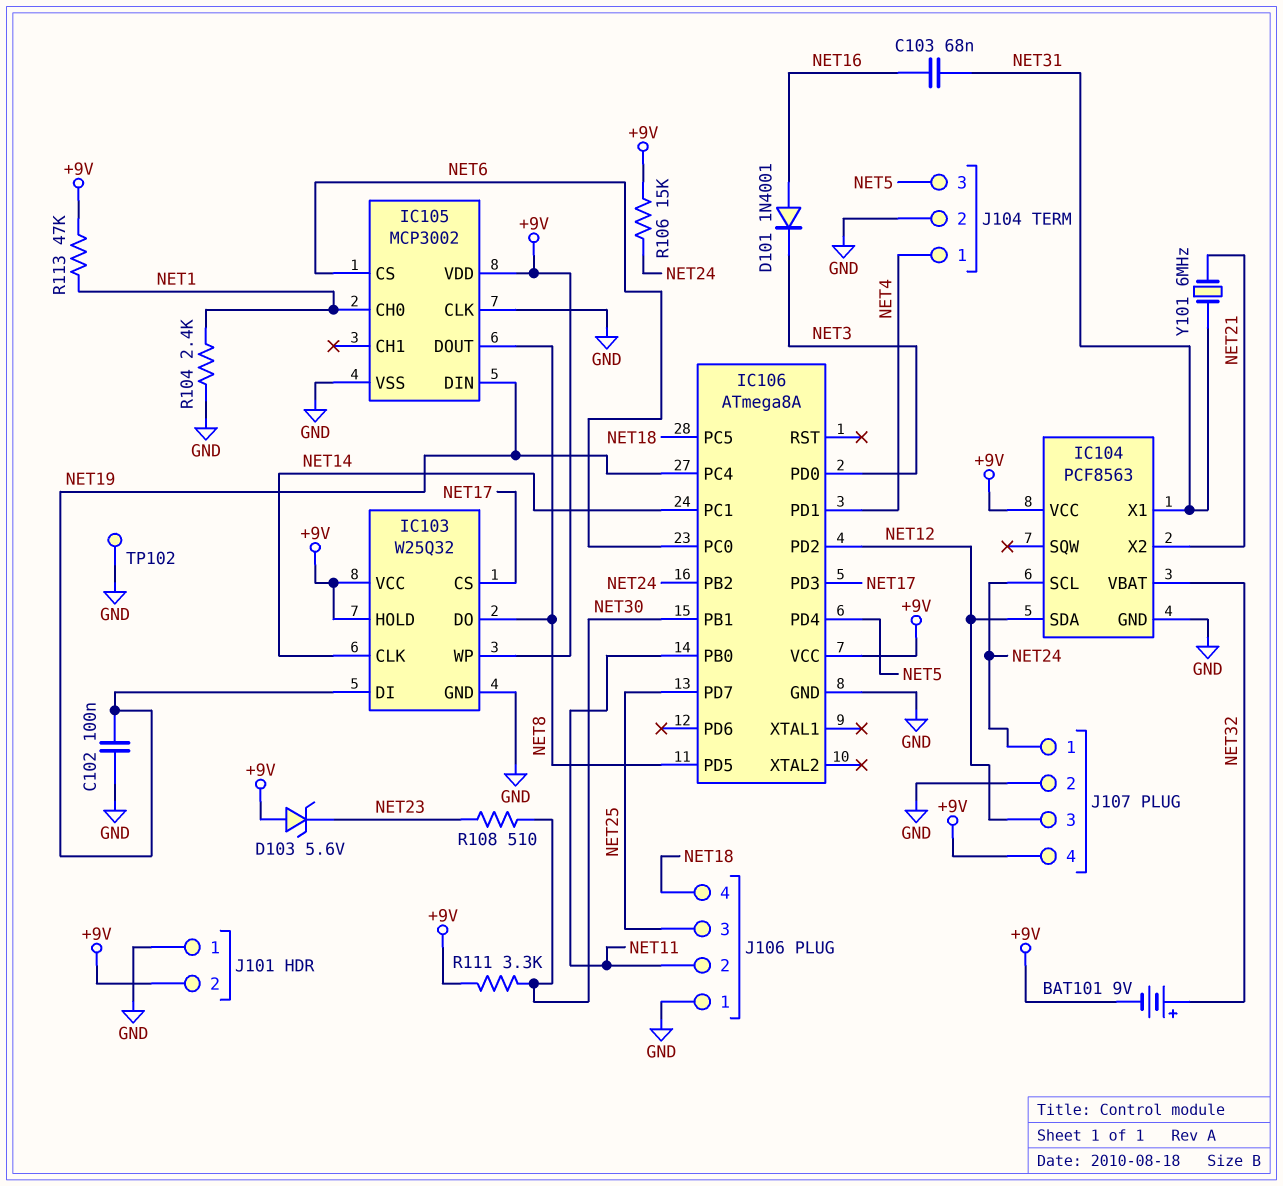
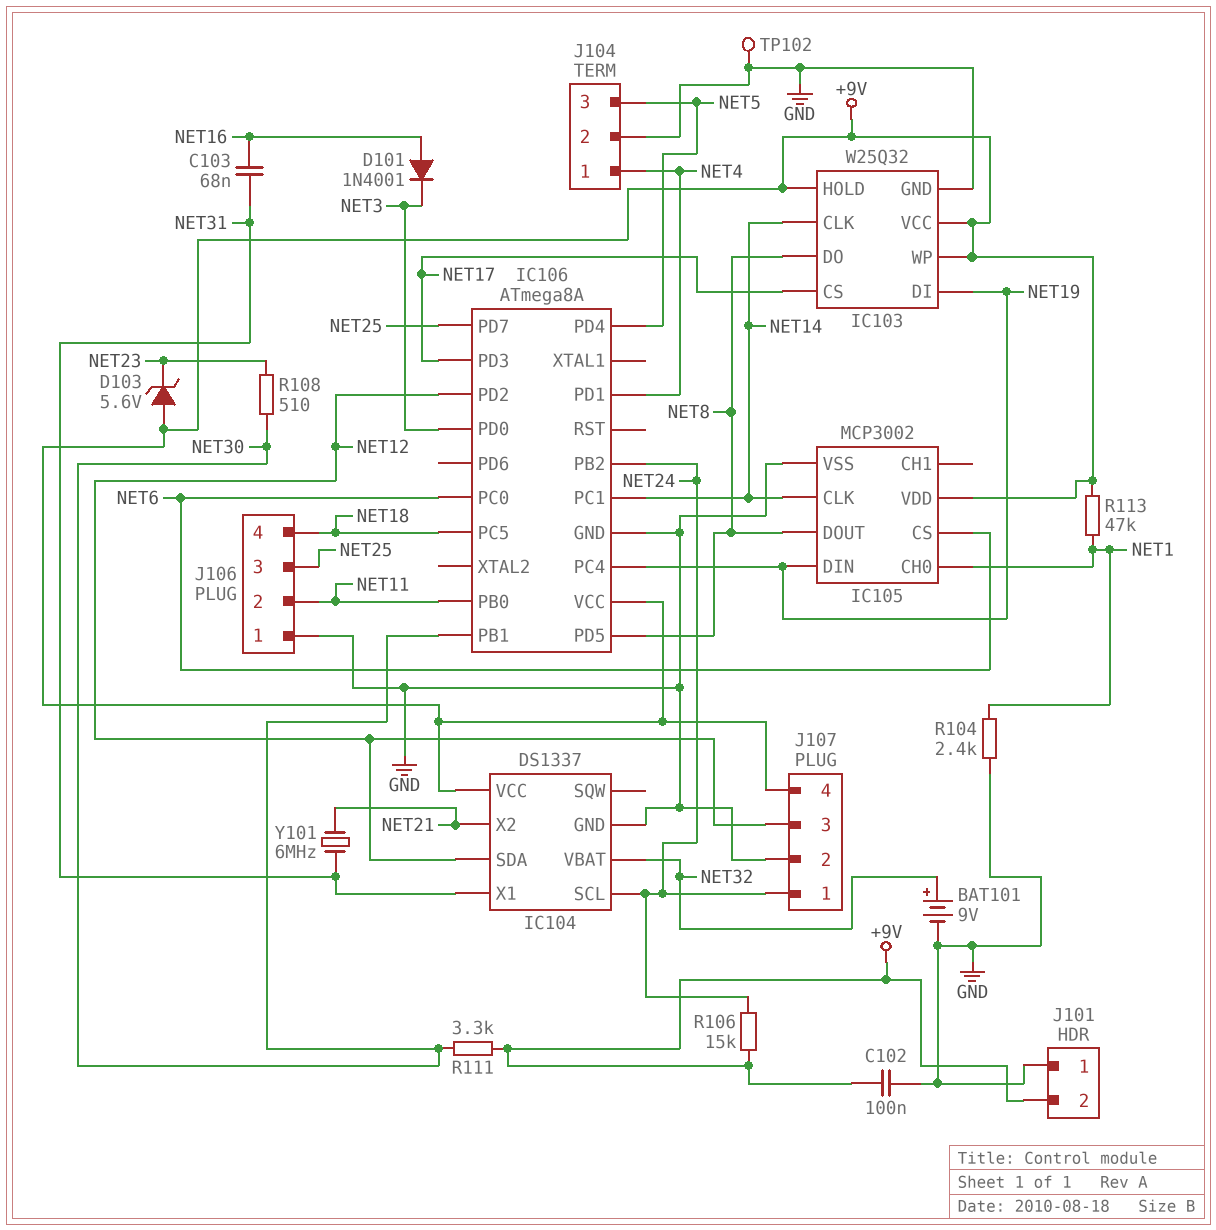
BAT101: 9V (plus NET32, minus +9V) -> 9V (plus NET32, minus GND)
C102: 100nF (GND, NET19) -> 100nF (+9V, GND)
IC104: PCF8563 -> DS1337
IC105 pin CLK: GND -> NET14

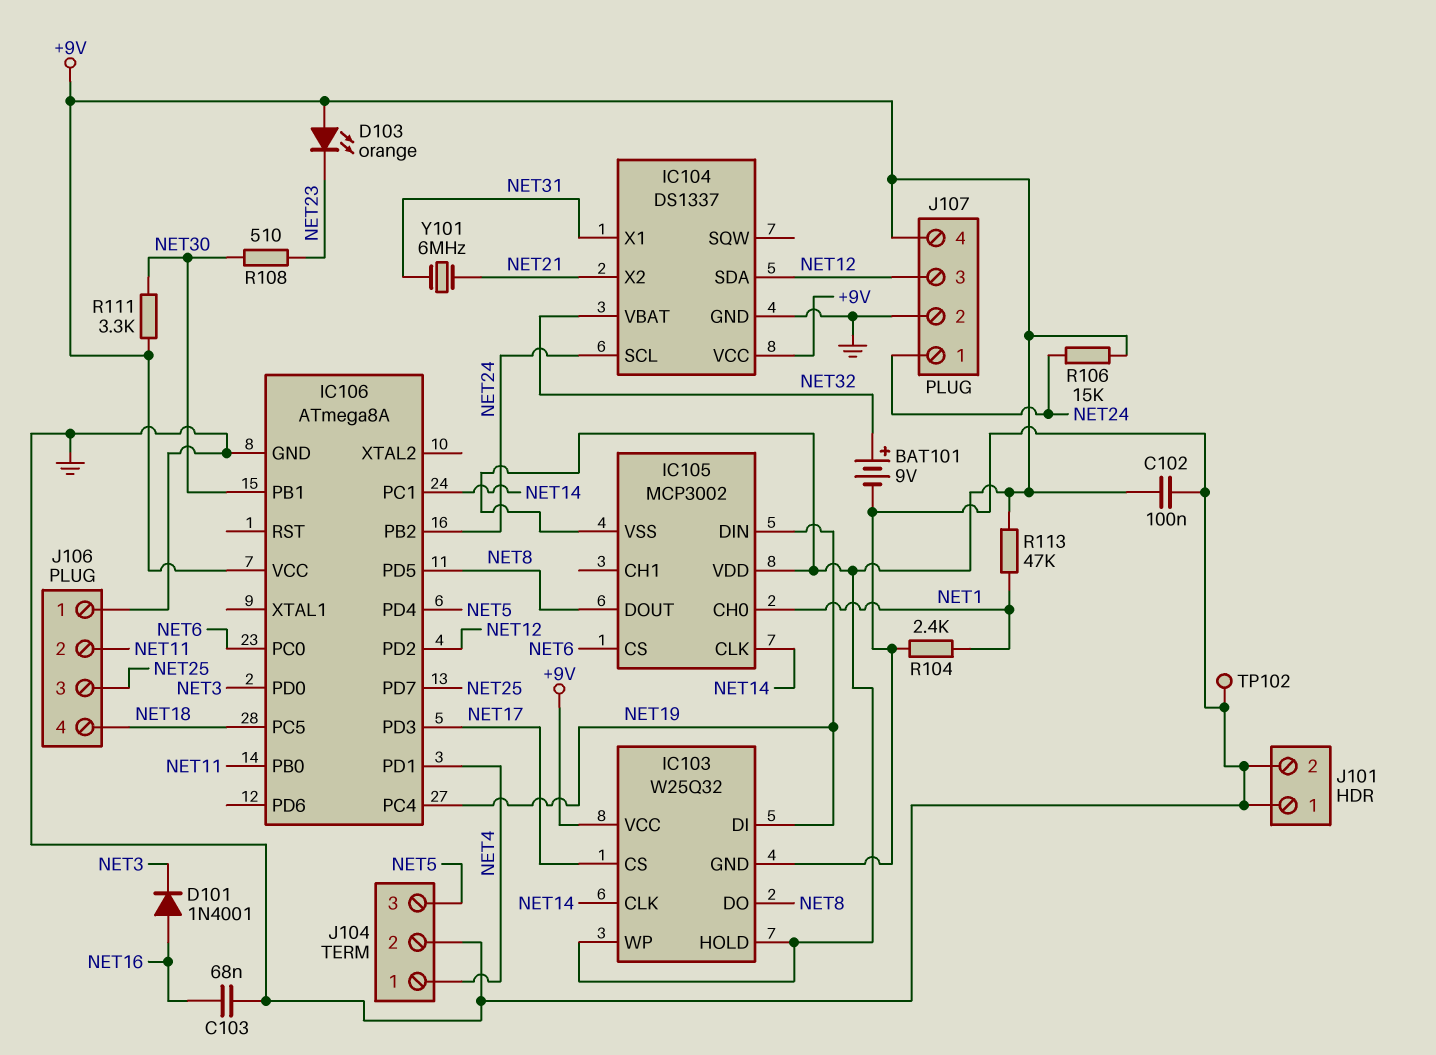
C103: 68nF (NET16, NET31) -> 68nF (GND, NET16)
D103: zener 5.6V (A +9V, K NET23) -> LED orange (A +9V, K NET23)
IC105 pin VSS: GND -> +9V
J101 pin 2: +9V -> GND

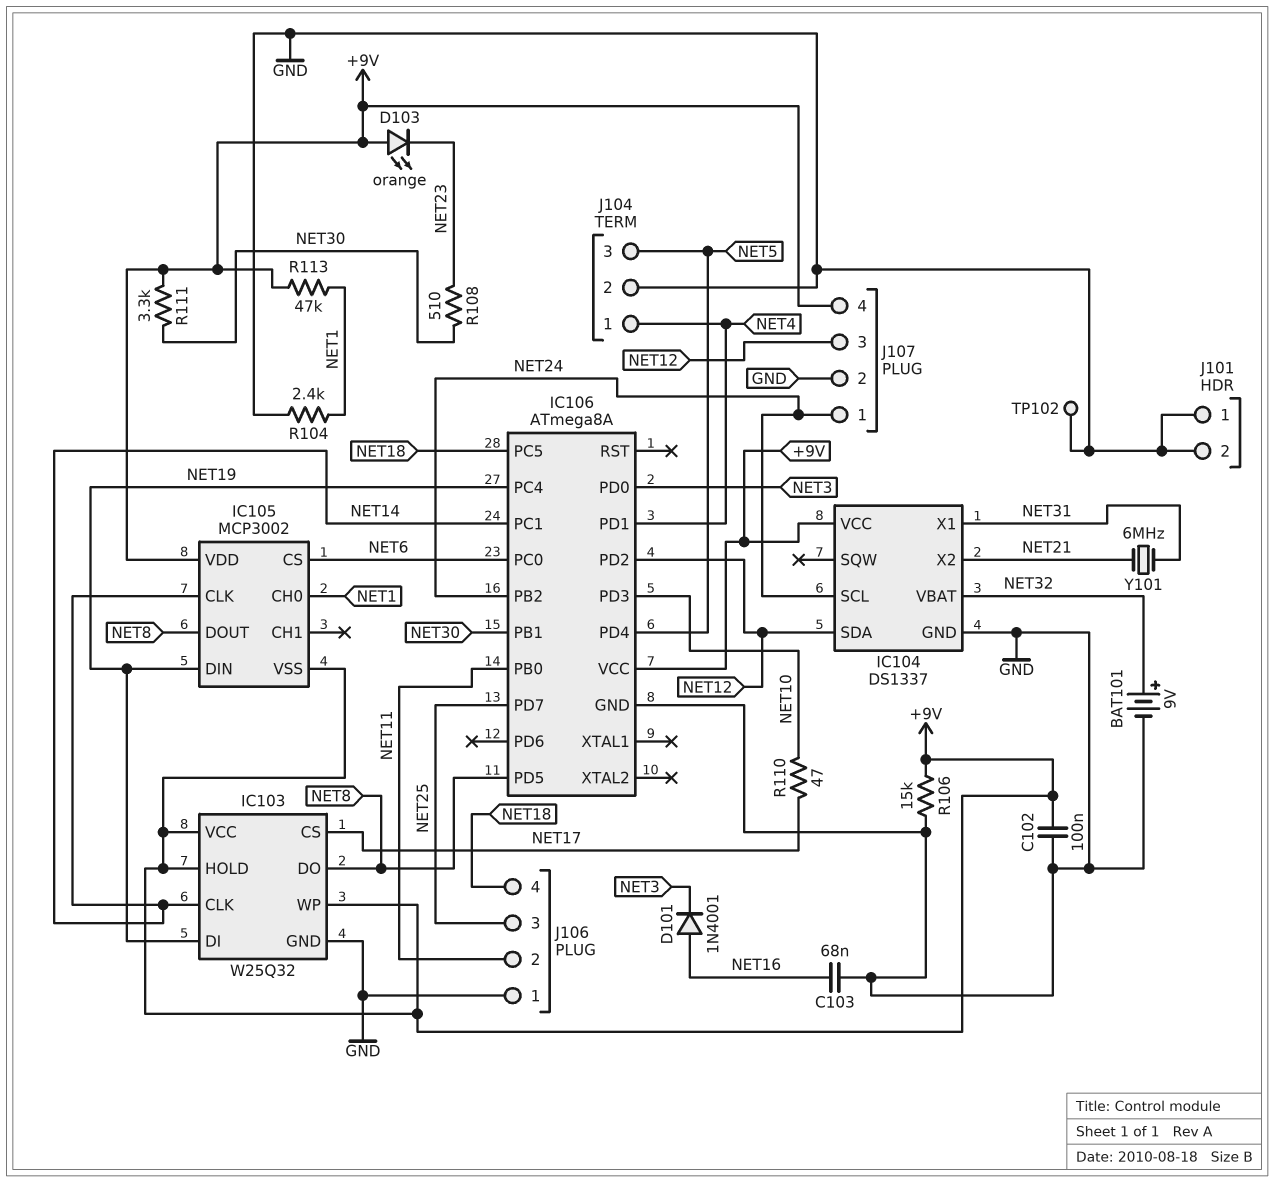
IC106 pin PD3: NET17 -> NET10
R106: 15k (+9V, NET24) -> 15k (+9V, GND)
R110: none -> 47 (NET10, NET17)

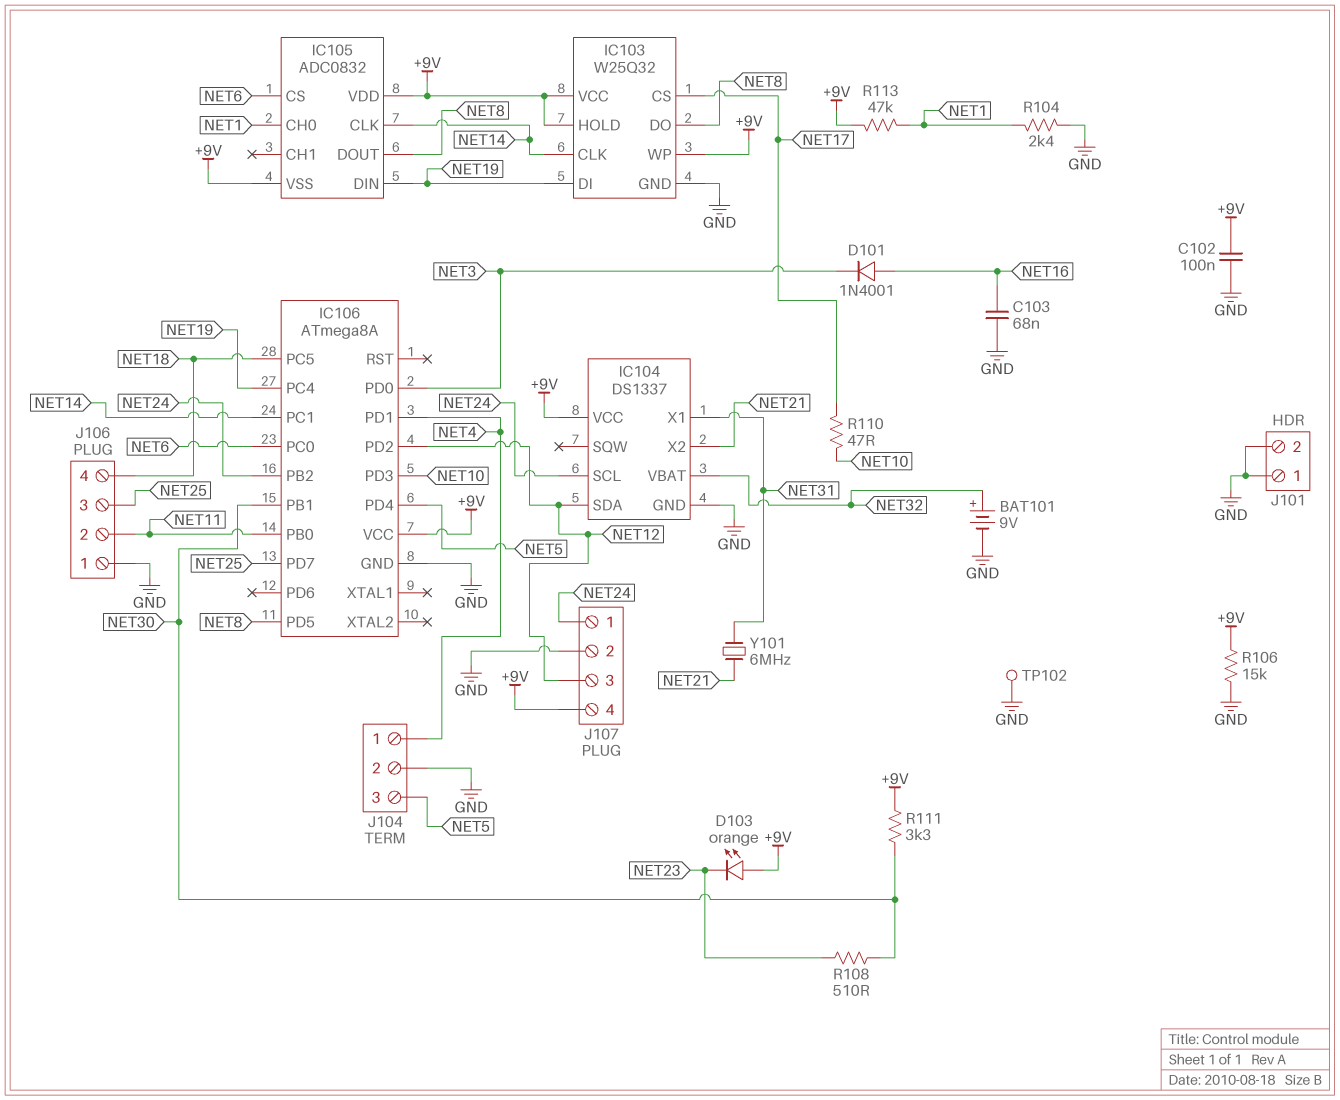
IC105: MCP3002 -> ADC0832

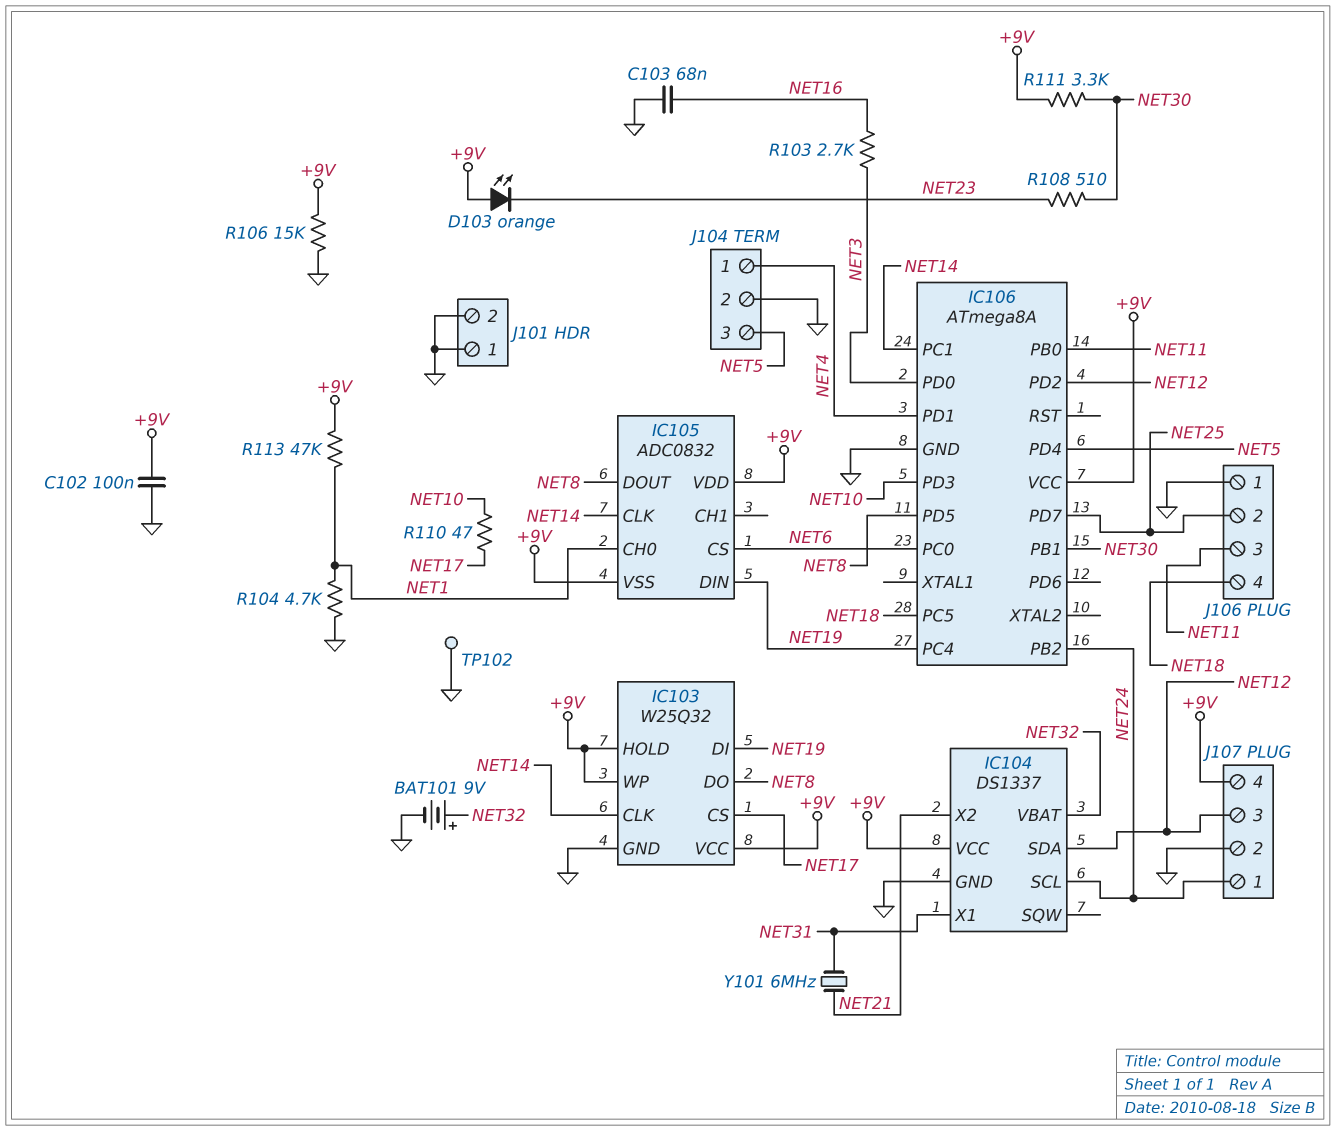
D101: diode 1N4001 (A NET16, K NET3) -> none
J106 pin 2: NET11 -> NET25
J106 pin 3: NET25 -> NET11
R103: none -> 2.7k (NET3, NET16)
R104: 2.4k (GND, NET1) -> 4.7k (GND, NET1)

